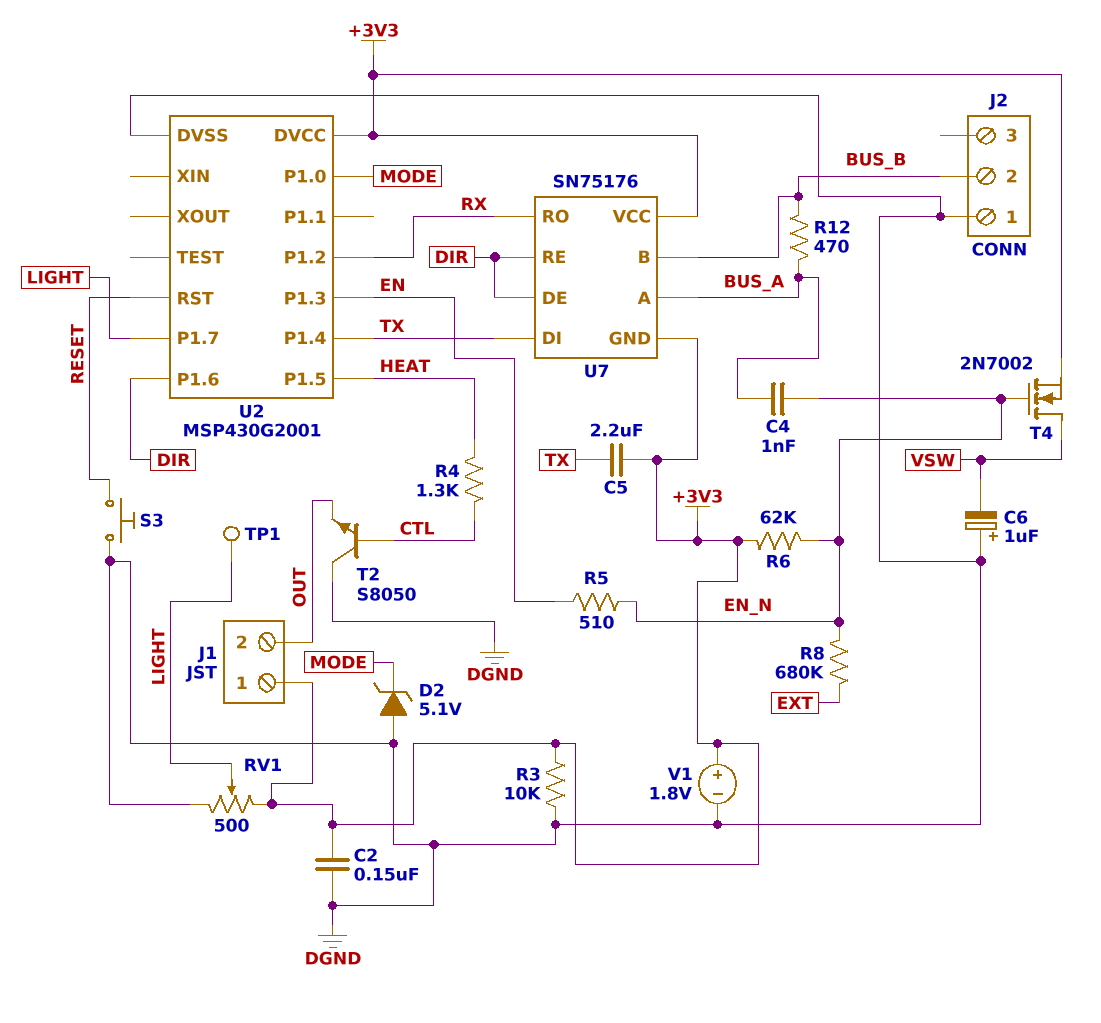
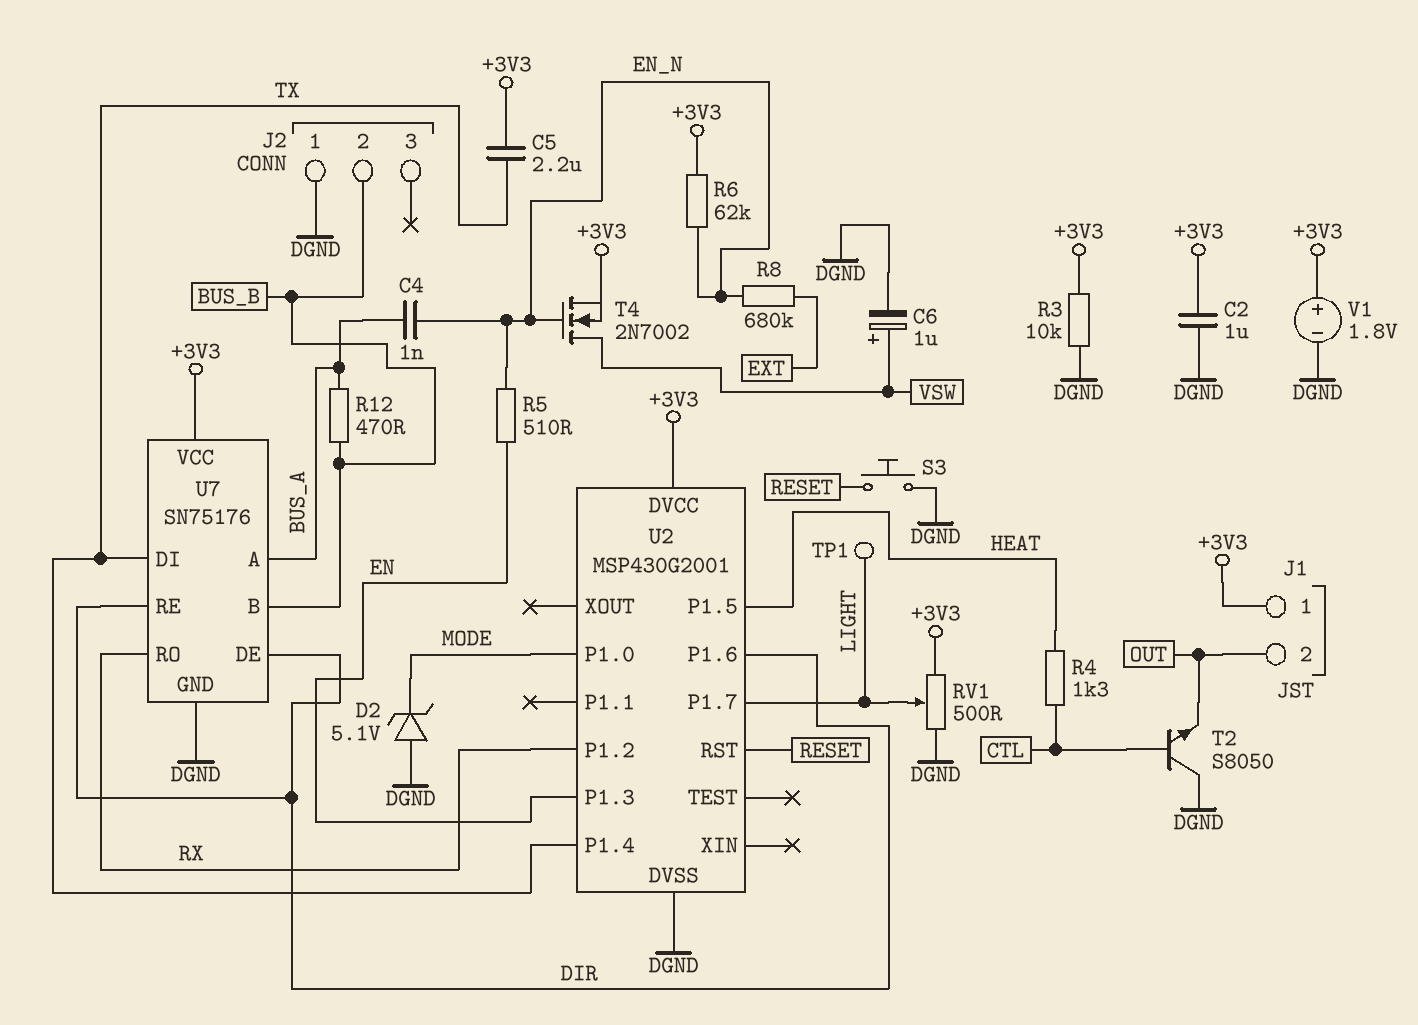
C2: 150nF (+3V3, DGND) -> 1uF (+3V3, DGND)
C6: 1uF (plus DGND, minus VSW) -> 1uF (plus VSW, minus DGND)
U7 pin GND: +3V3 -> DGND

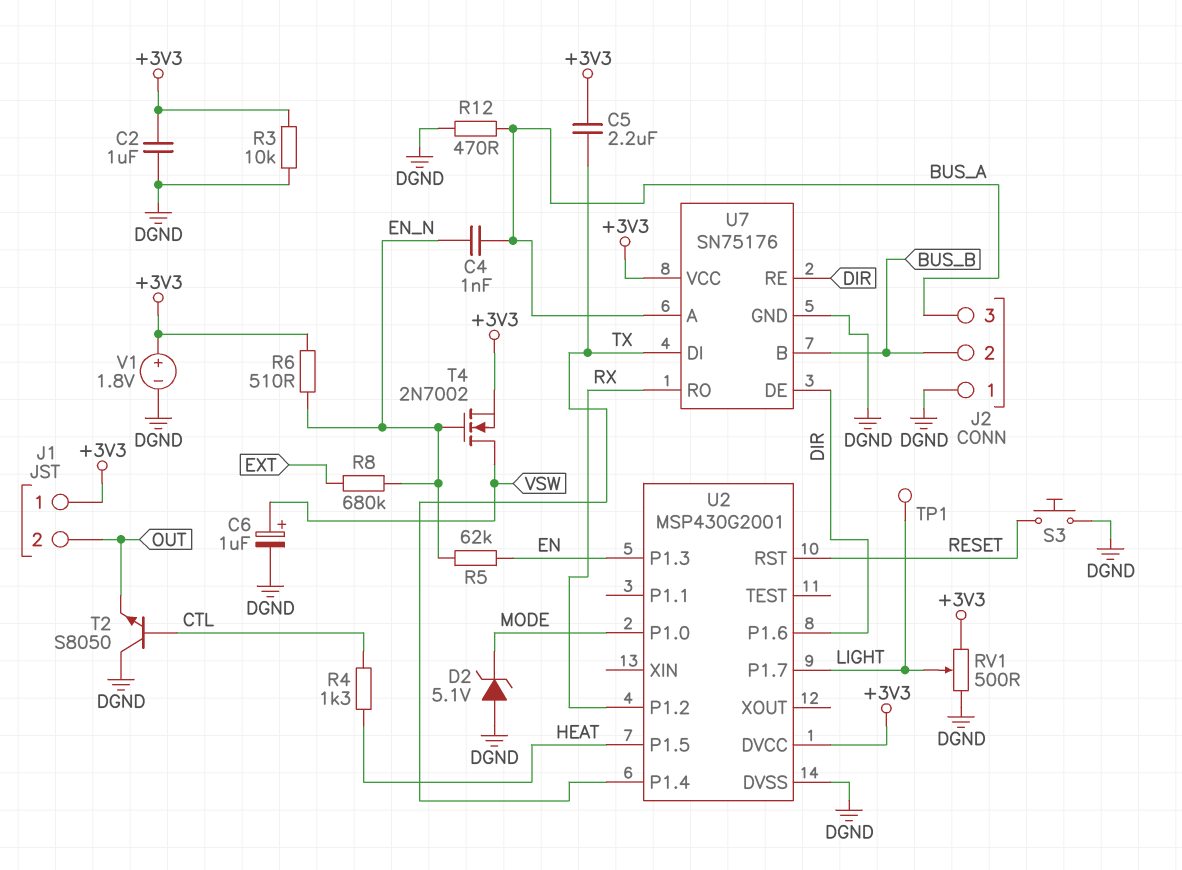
J2 pin 3: none -> BUS_A
R5: 510 (EN, EN_N) -> 62k (EN, EN_N)
R6: 62k (+3V3, EN_N) -> 510 (+3V3, EN_N)
R12: 470 (BUS_A, BUS_B) -> 470 (BUS_A, DGND)

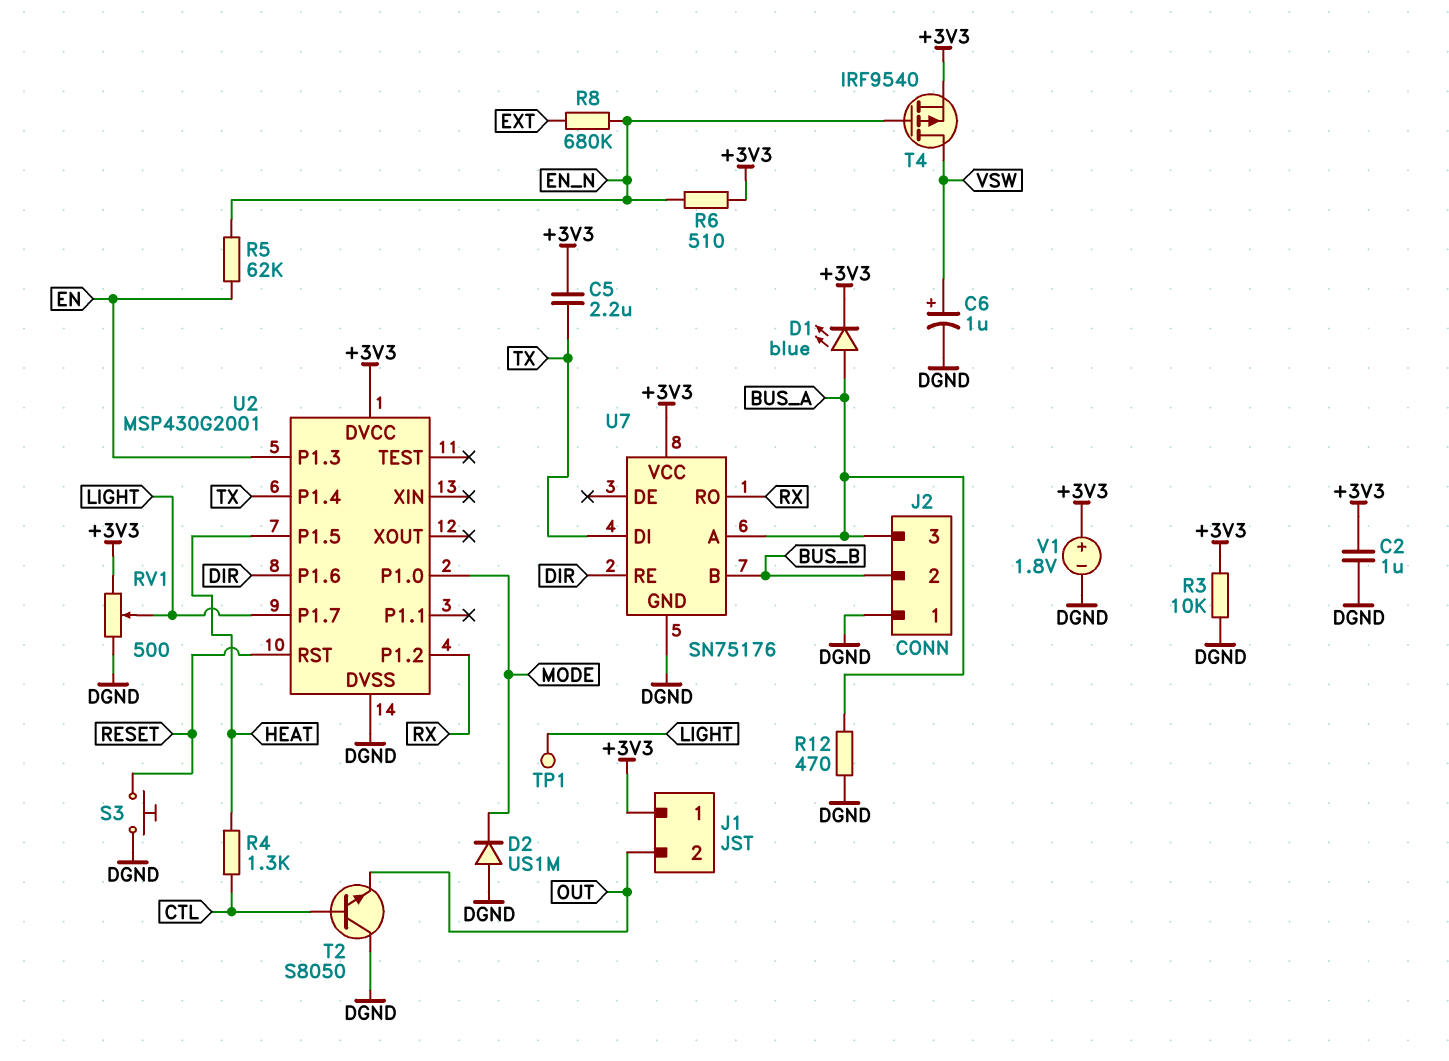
C4: 1nF (BUS_A, EN_N) -> none
D1: none -> LED blue (A BUS_A, K +3V3)
D2: zener 5.1V (A DGND, K MODE) -> diode US1M (A DGND, K MODE)
T4: NMOS 2N7002 (G EN_N, D VSW, S +3V3) -> PMOS IRF9540 (G EN_N, D VSW, S +3V3)
U7 pin DE: DIR -> none

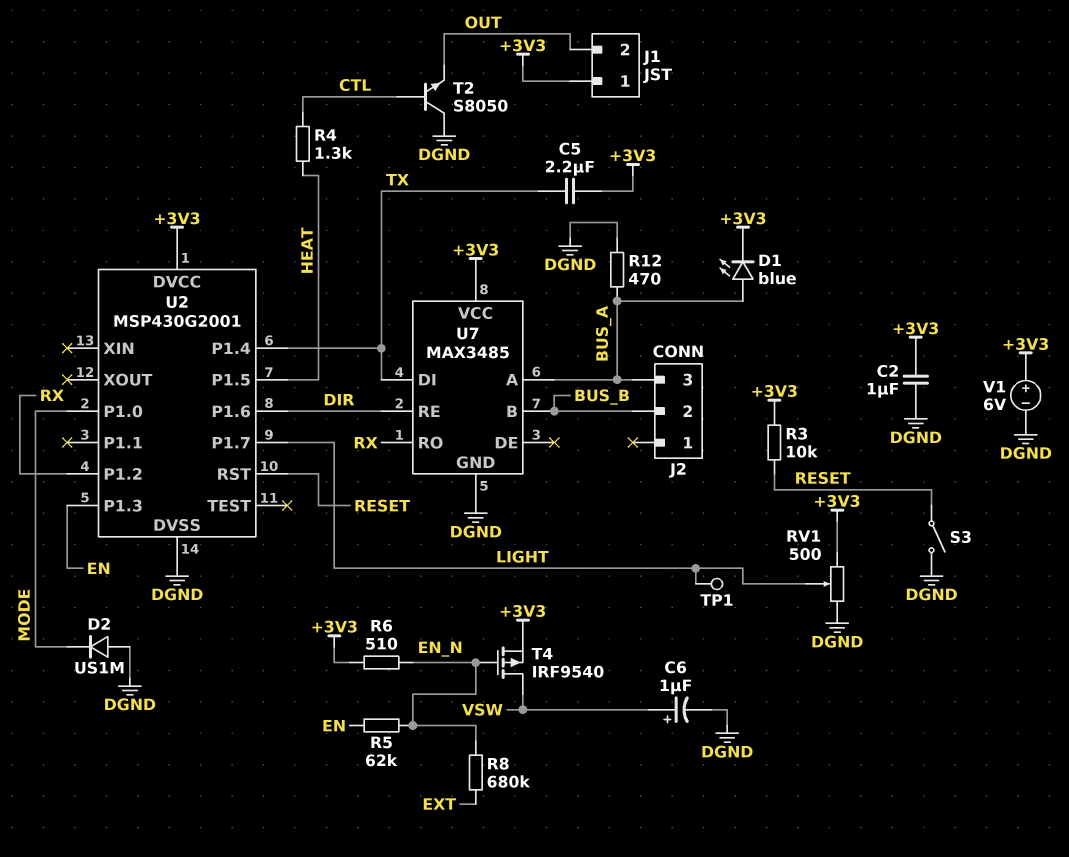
J2 pin 1: DGND -> none
R3: 10k (+3V3, DGND) -> 10k (+3V3, RESET)
S3: button (DGND, RESET) -> switch (DGND, RESET)
U7: SN75176 -> MAX3485
V1: 1.8V (plus +3V3, minus DGND) -> 6V (plus +3V3, minus DGND)

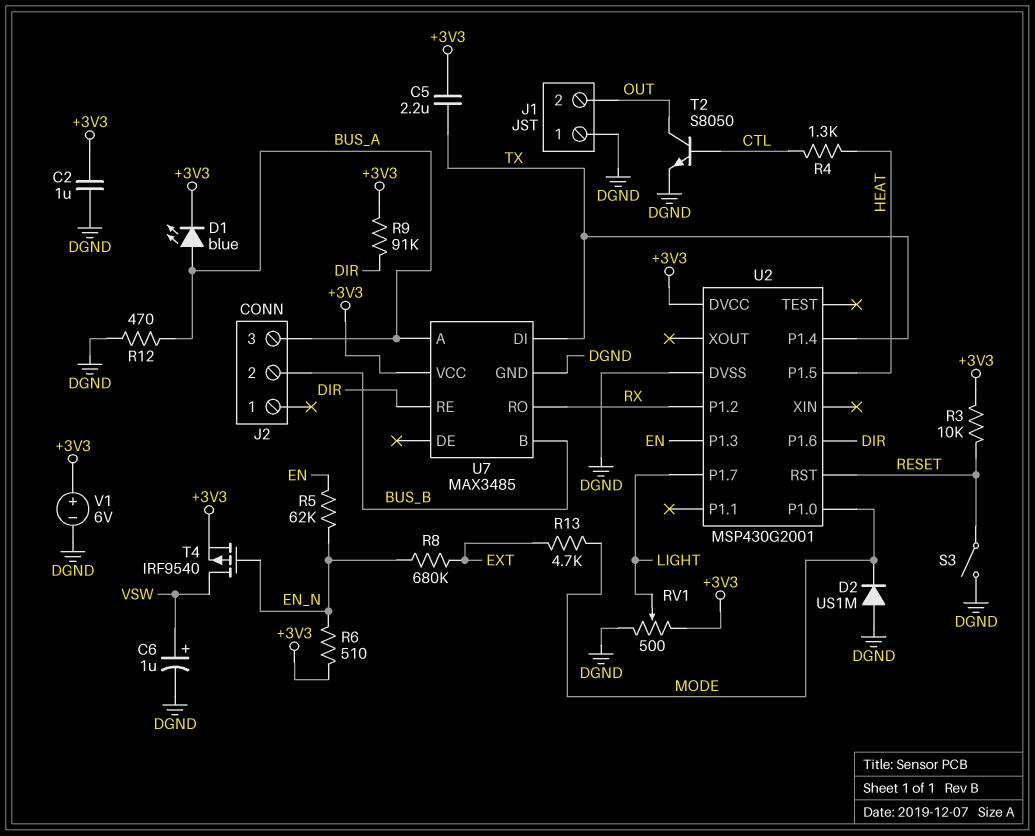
J1 pin 1: +3V3 -> DGND
R9: none -> 91k (+3V3, DIR)
R13: none -> 4.7k (EXT, MODE)
T2: NPN S8050 (B CTL, C DGND, E OUT) -> NPN S8050 (B CTL, C OUT, E DGND)
TP1: test point (LIGHT) -> none

